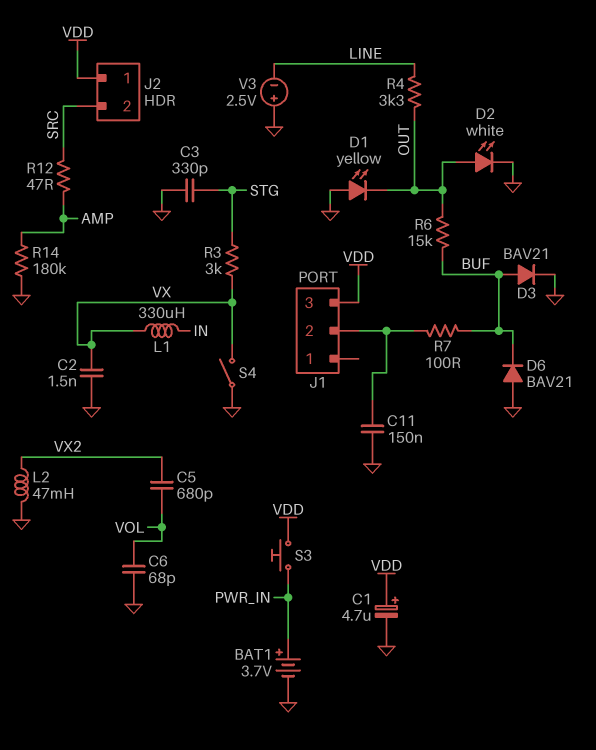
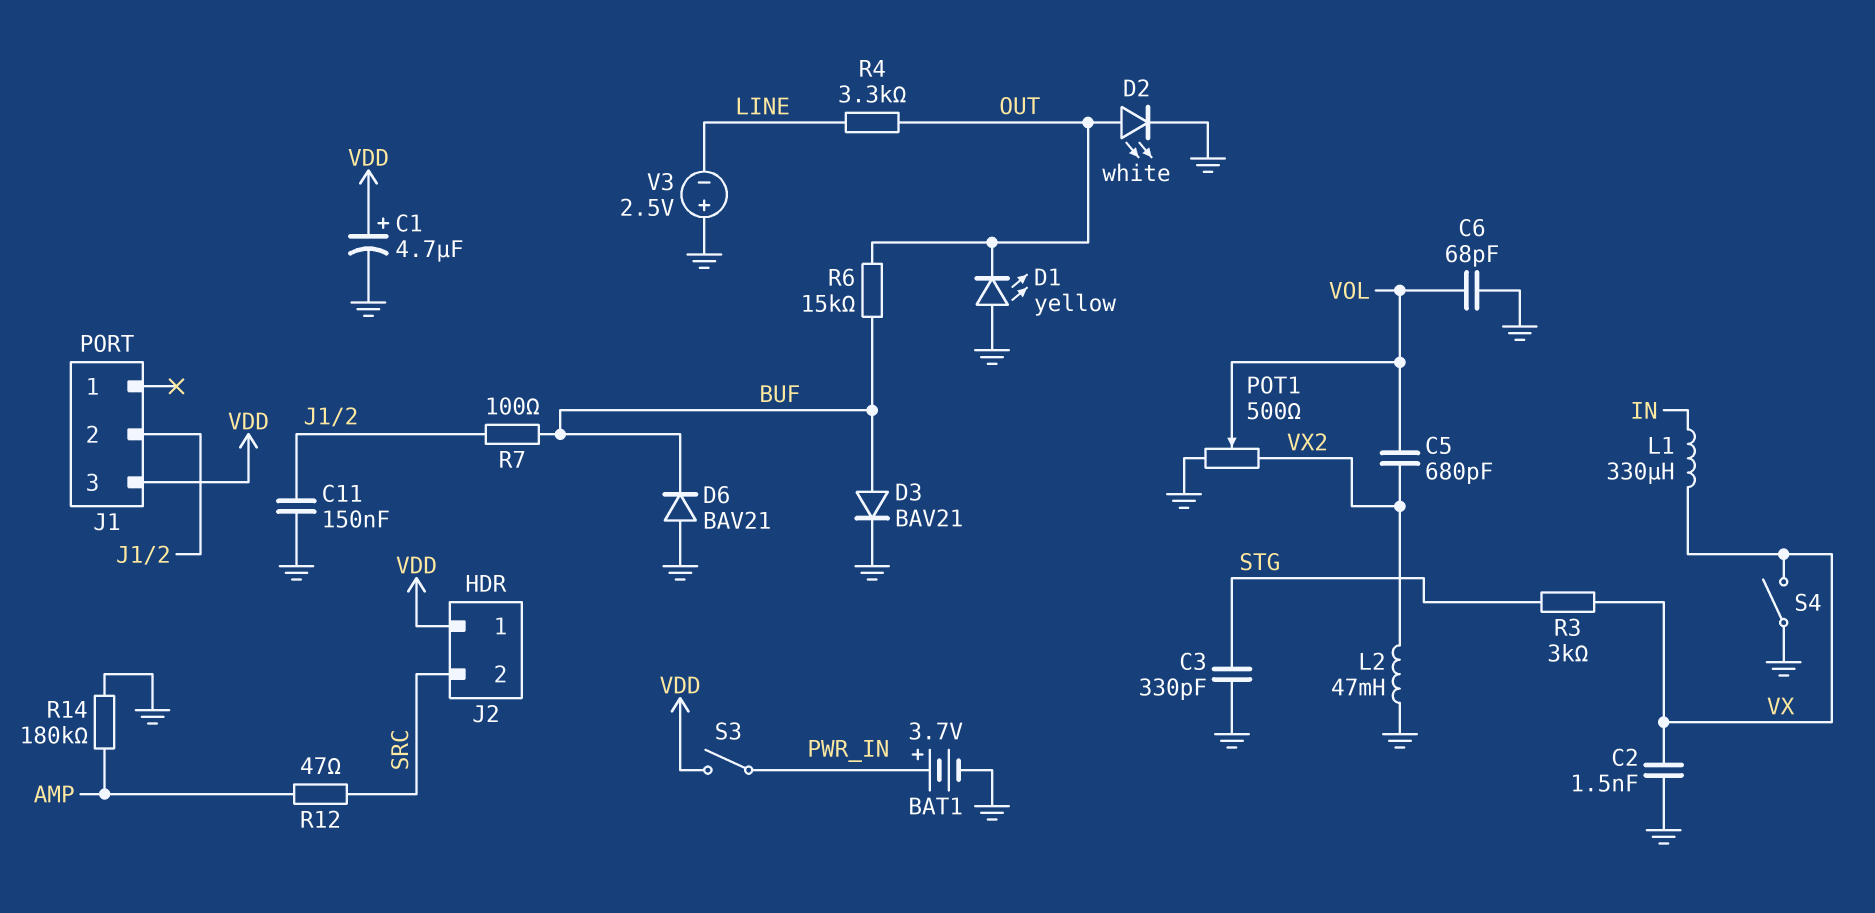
POT1: none -> 500 (GND, VX2, wiper VOL)
S3: button (PWR_IN, VDD) -> switch (PWR_IN, VDD)

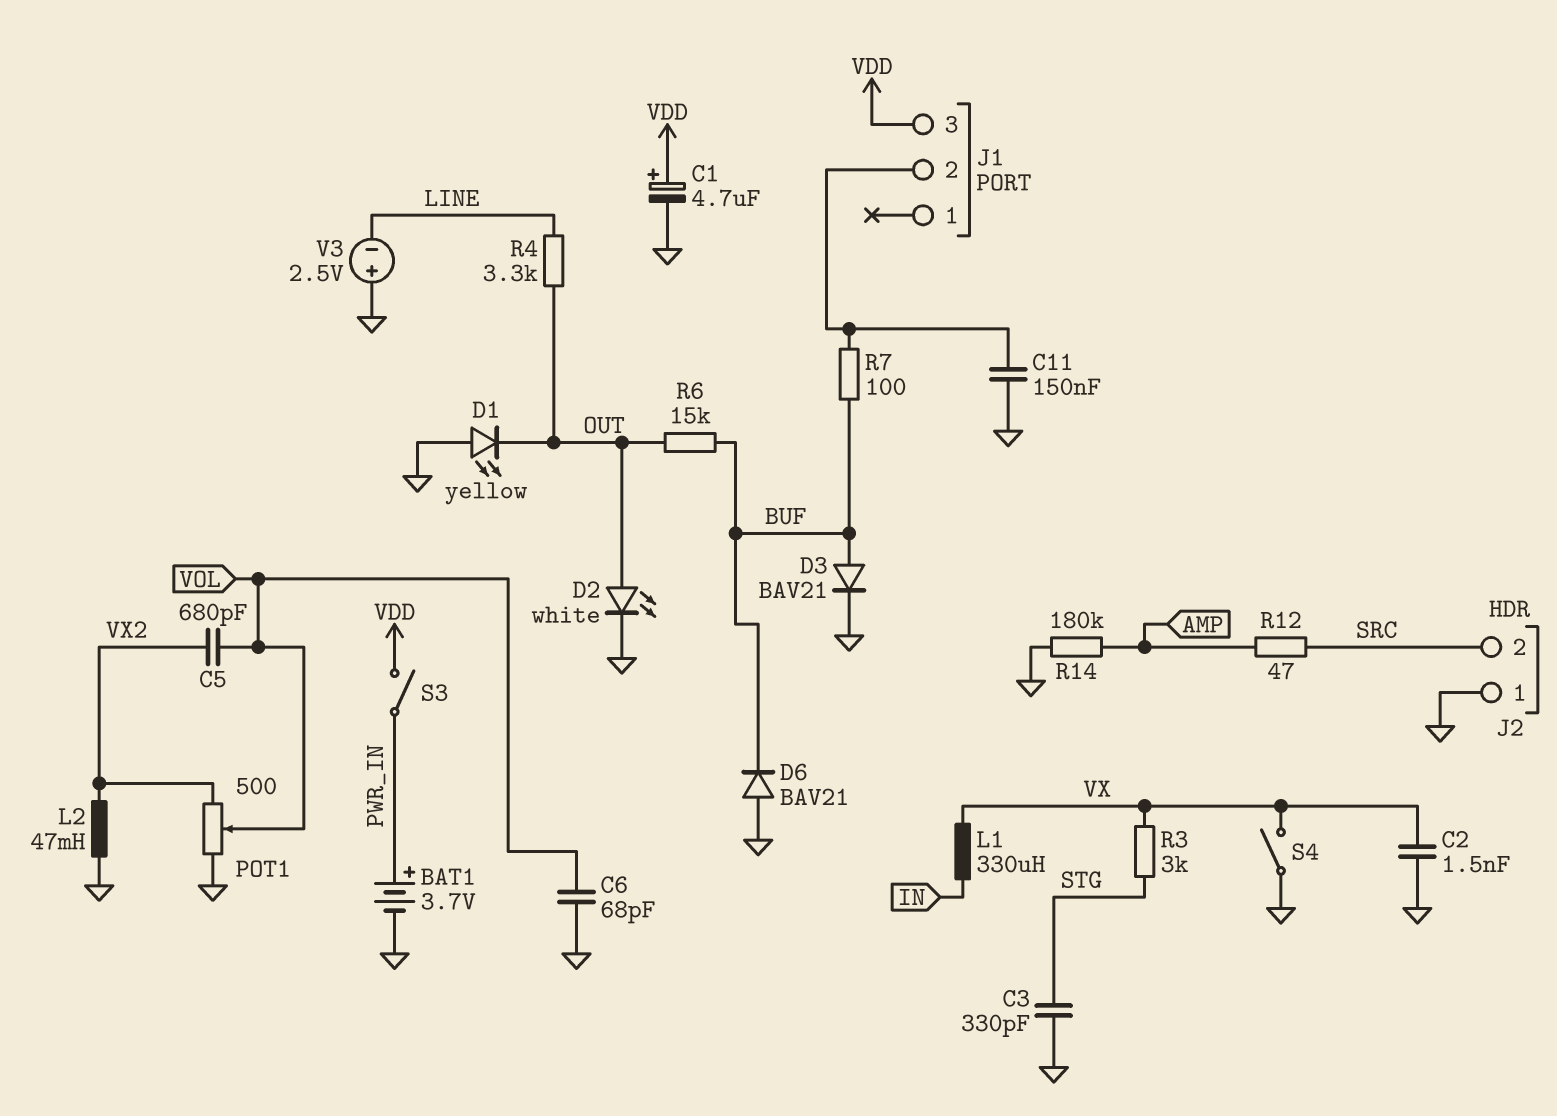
J2 pin 1: VDD -> GND

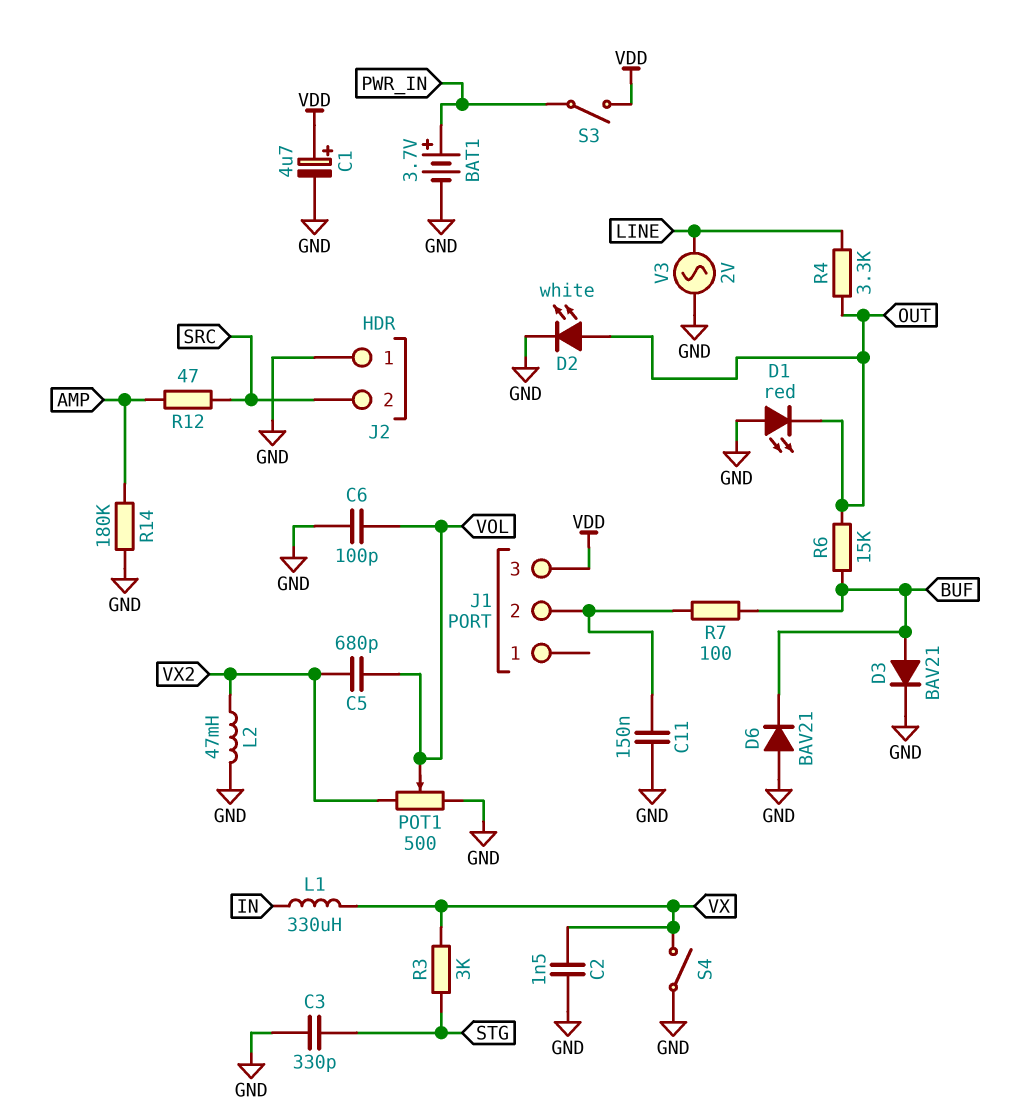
C6: 68pF (GND, VOL) -> 100pF (GND, VOL)
D1: LED yellow (A GND, K OUT) -> LED red (A GND, K OUT)
V3: 2.5V (plus GND, minus LINE) -> AC 2V (GND, LINE)

